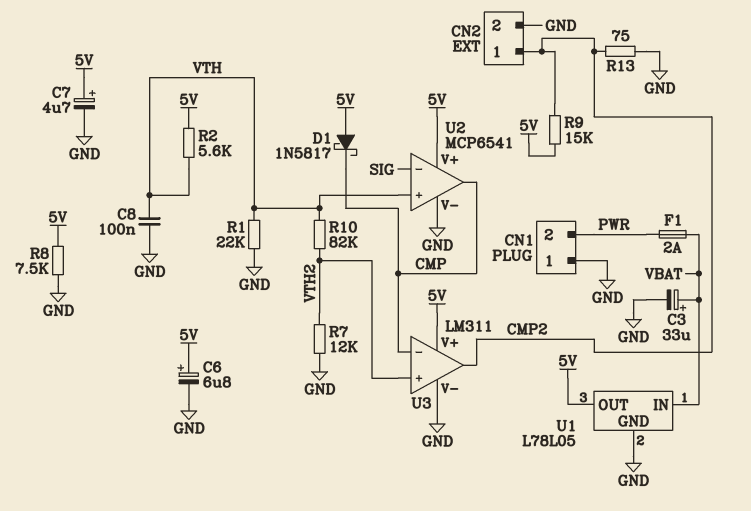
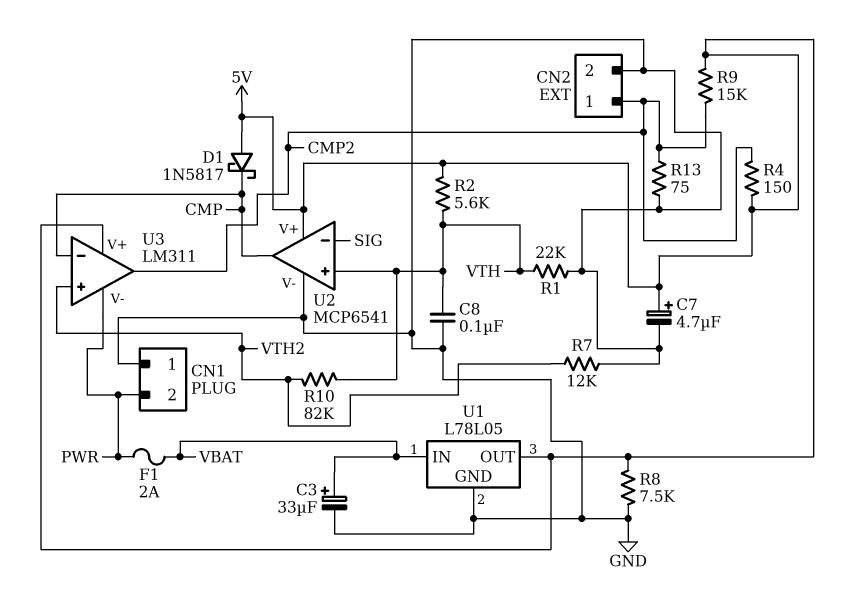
C6: 6.8uF (plus 5V, minus GND) -> none
R4: none -> 150 (5V, CMP2)
U3 pin V-: GND -> PWR

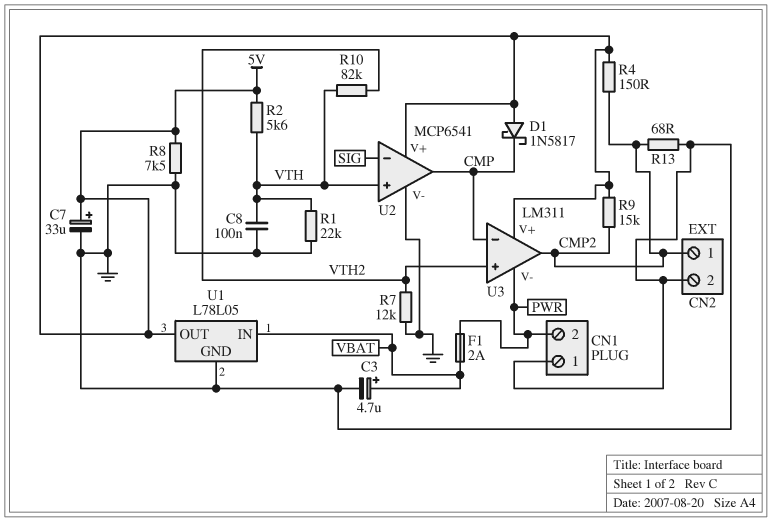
C3: 33uF (plus VBAT, minus GND) -> 4.7uF (plus VBAT, minus GND)
C7: 4.7uF (plus 5V, minus GND) -> 33uF (plus 5V, minus GND)
R13: 75 (CMP2, GND) -> 68 (CMP2, GND)

